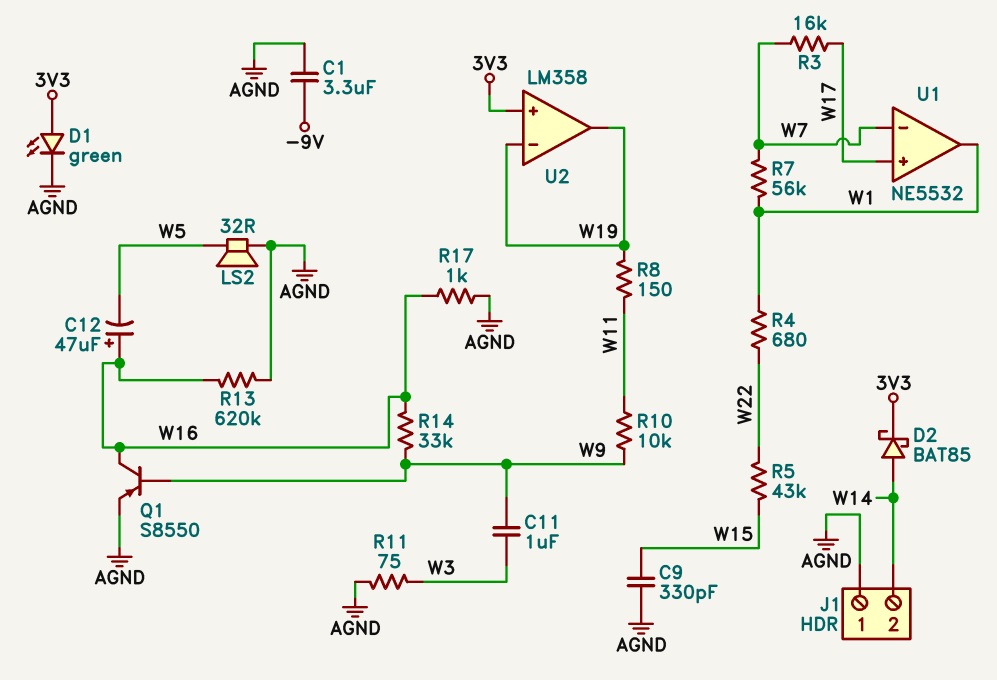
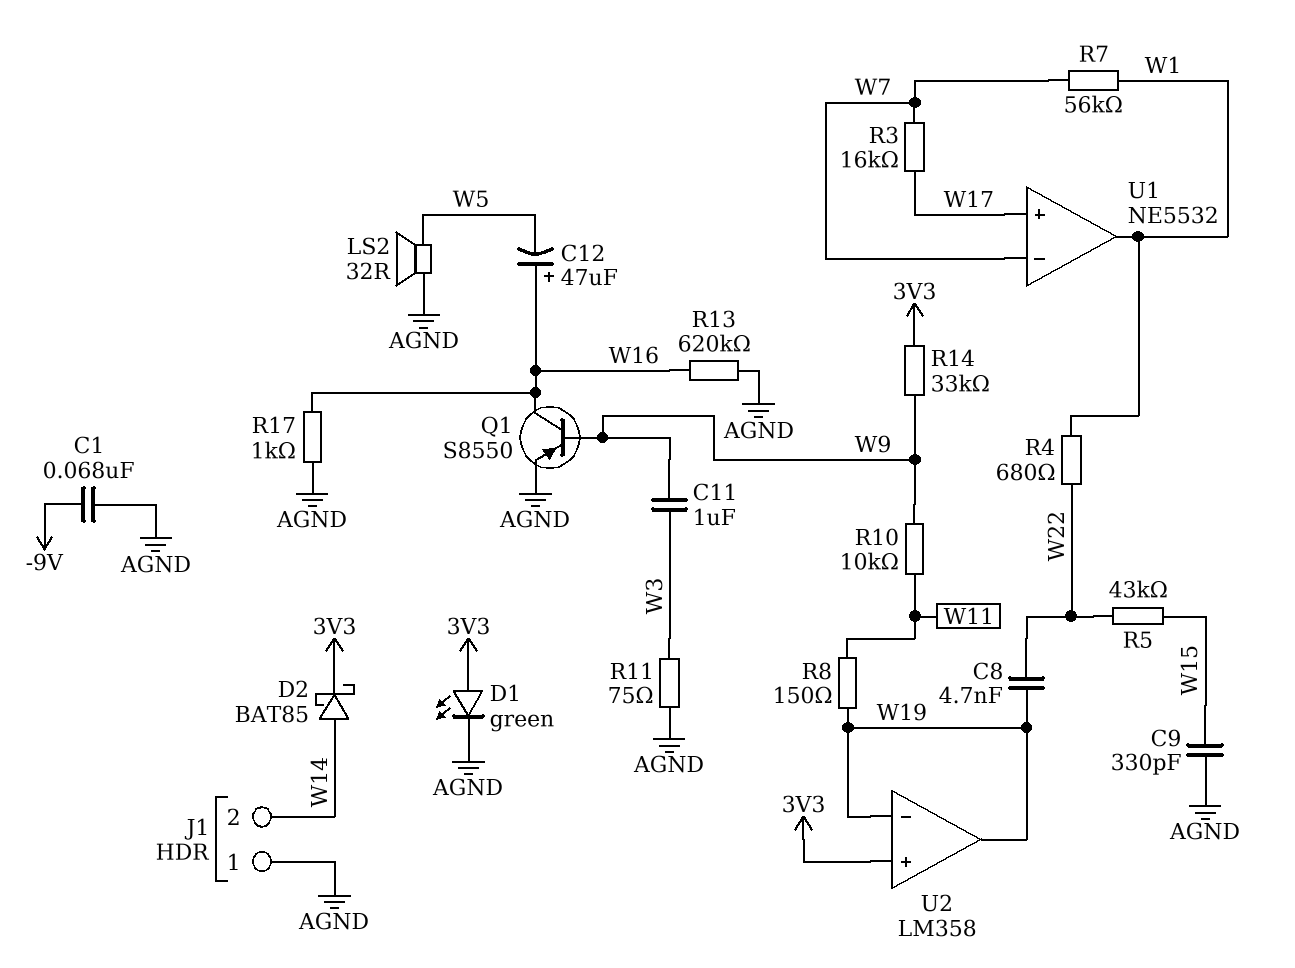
C1: 3.3uF (-9V, AGND) -> 68nF (-9V, AGND)
C8: none -> 4.7nF (W19, W22)
R14: 33k (W9, W16) -> 33k (3V3, W9)

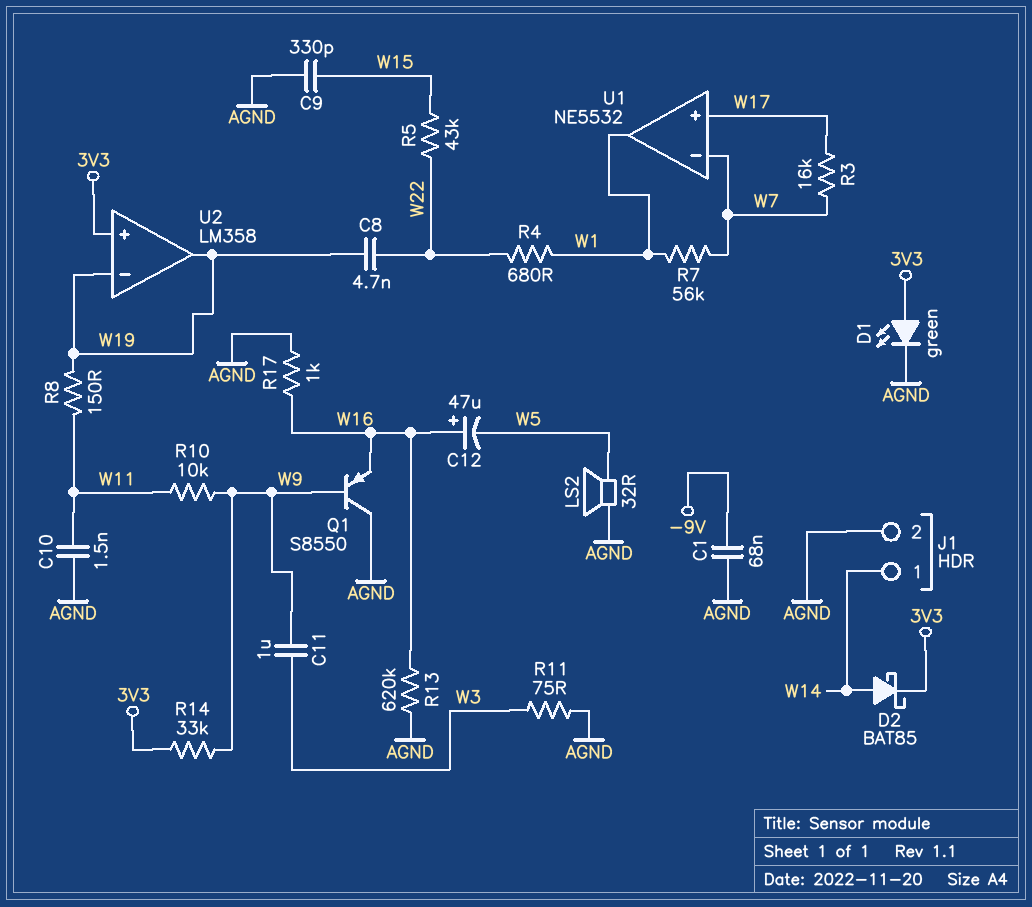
C10: none -> 1.5nF (AGND, W11)
J1 pin 1: AGND -> W14
J1 pin 2: W14 -> AGND
Q1: PNP S8550 (B W9, C W16, E AGND) -> PNP S8550 (B W9, C AGND, E W16)

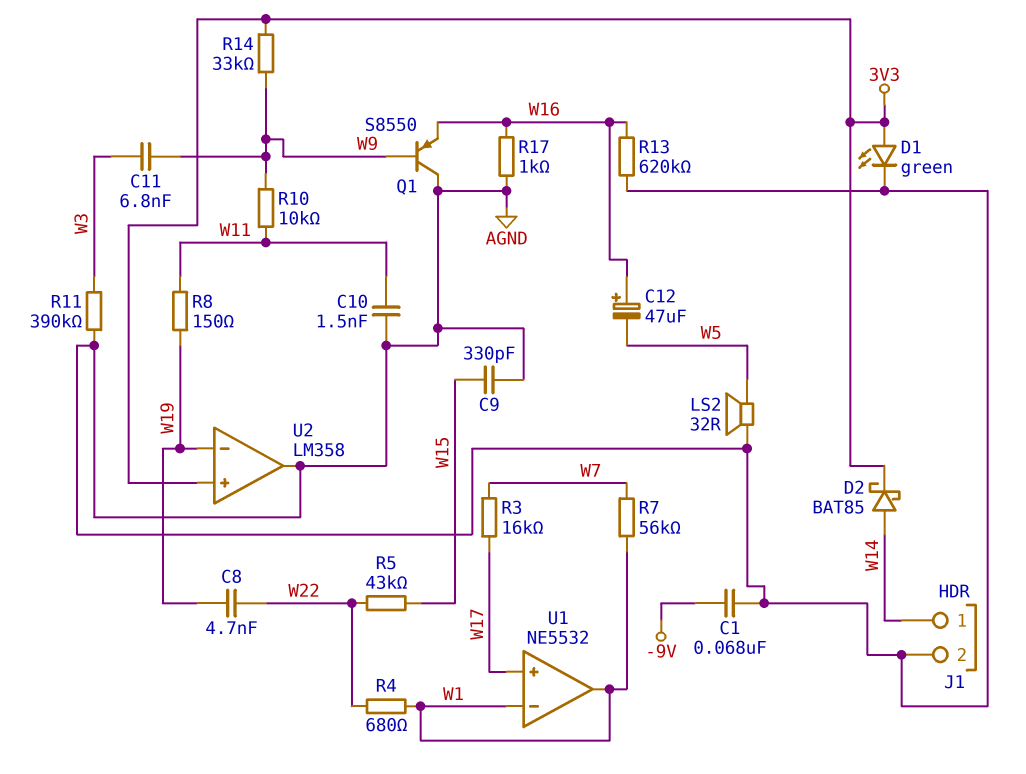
C11: 1uF (W3, W9) -> 6.8nF (W3, W9)
R11: 75 (AGND, W3) -> 390k (AGND, W3)
U1 pin in-: W7 -> W1
U2 pin out: W19 -> AGND

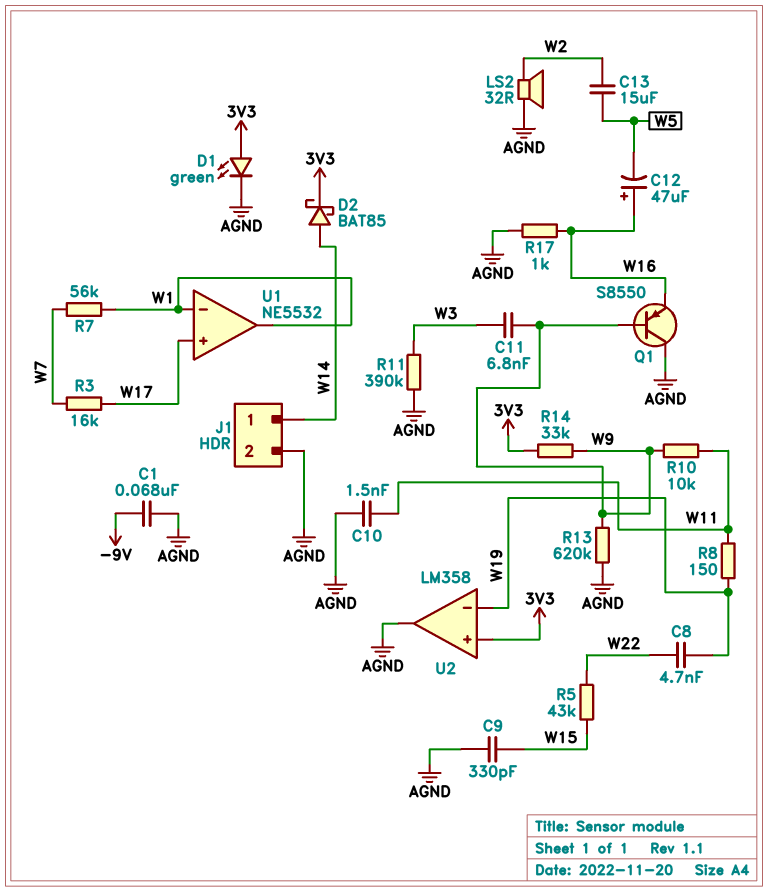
C13: none -> 15uF (W2, W5)
LS2: speaker 32R (AGND, W5) -> speaker 32R (AGND, W2)
R4: 680 (W1, W22) -> none
R13: 620k (AGND, W16) -> 620k (AGND, W9)

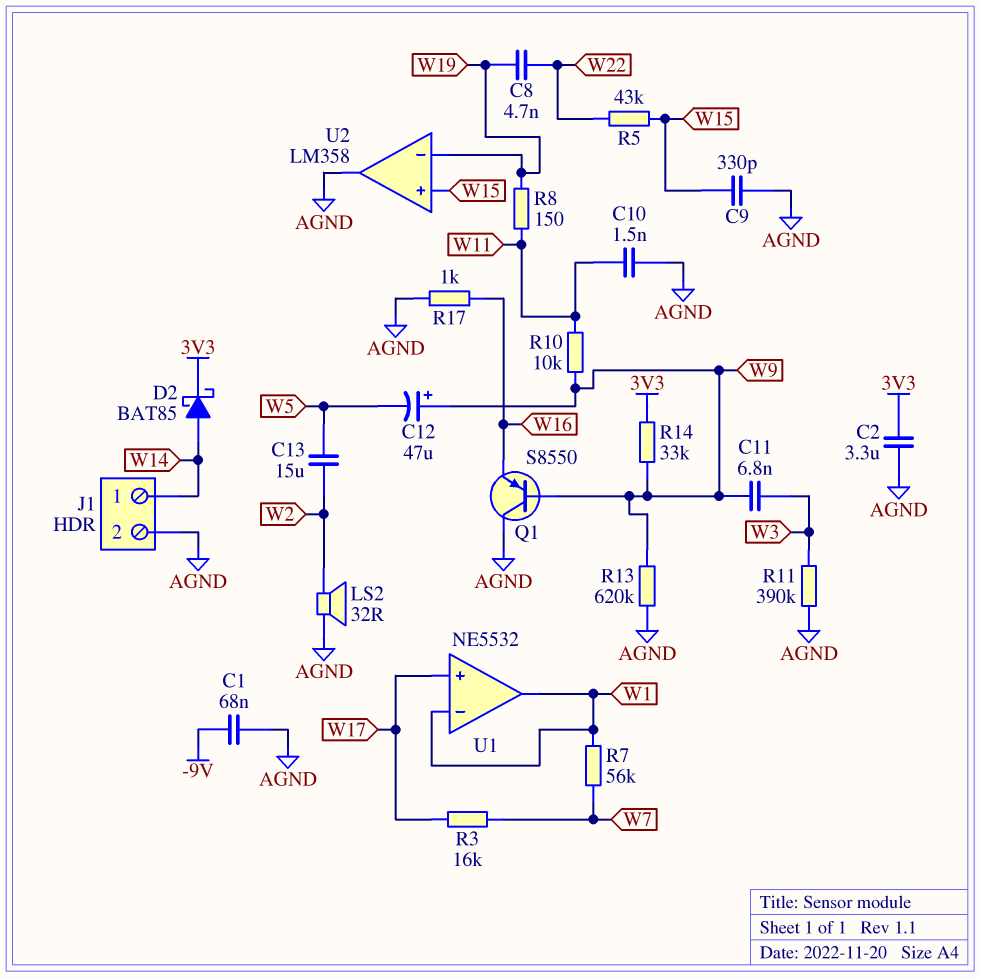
C2: none -> 3.3uF (3V3, AGND)
C12: 47uF (plus W16, minus W5) -> 47uF (plus W9, minus W5)
D1: LED green (A 3V3, K AGND) -> none
U2 pin in+: 3V3 -> W15

